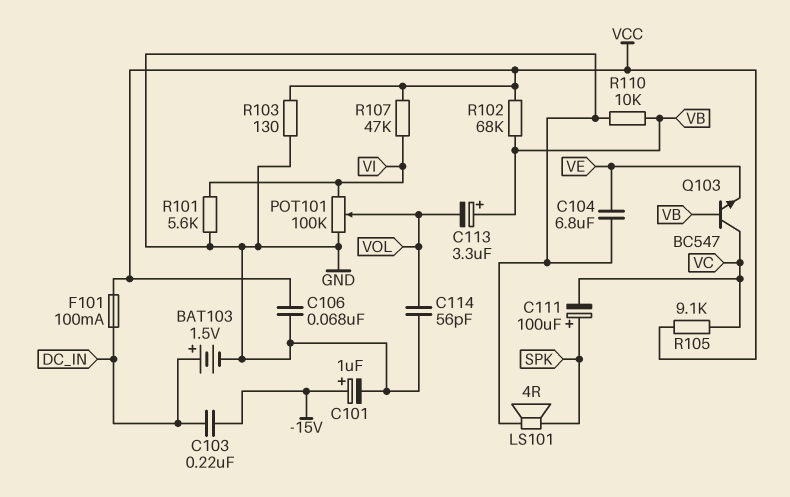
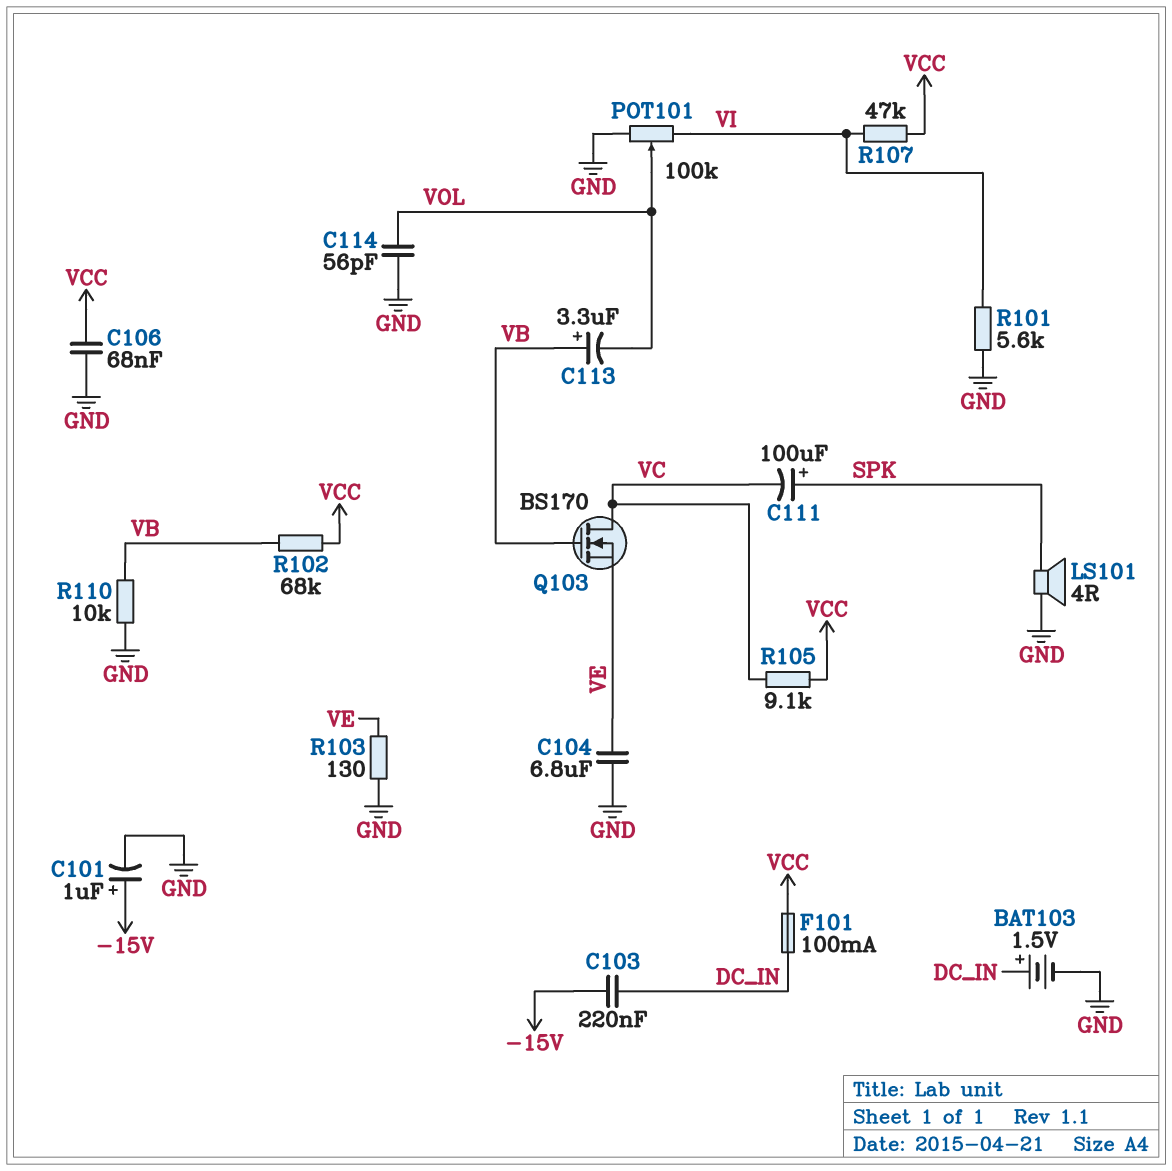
Q103: NPN BC547 (B VB, C VC, E VE) -> NMOS BS170 (G VB, D VC, S VE)
R103: 130 (GND, VCC) -> 130 (GND, VE)

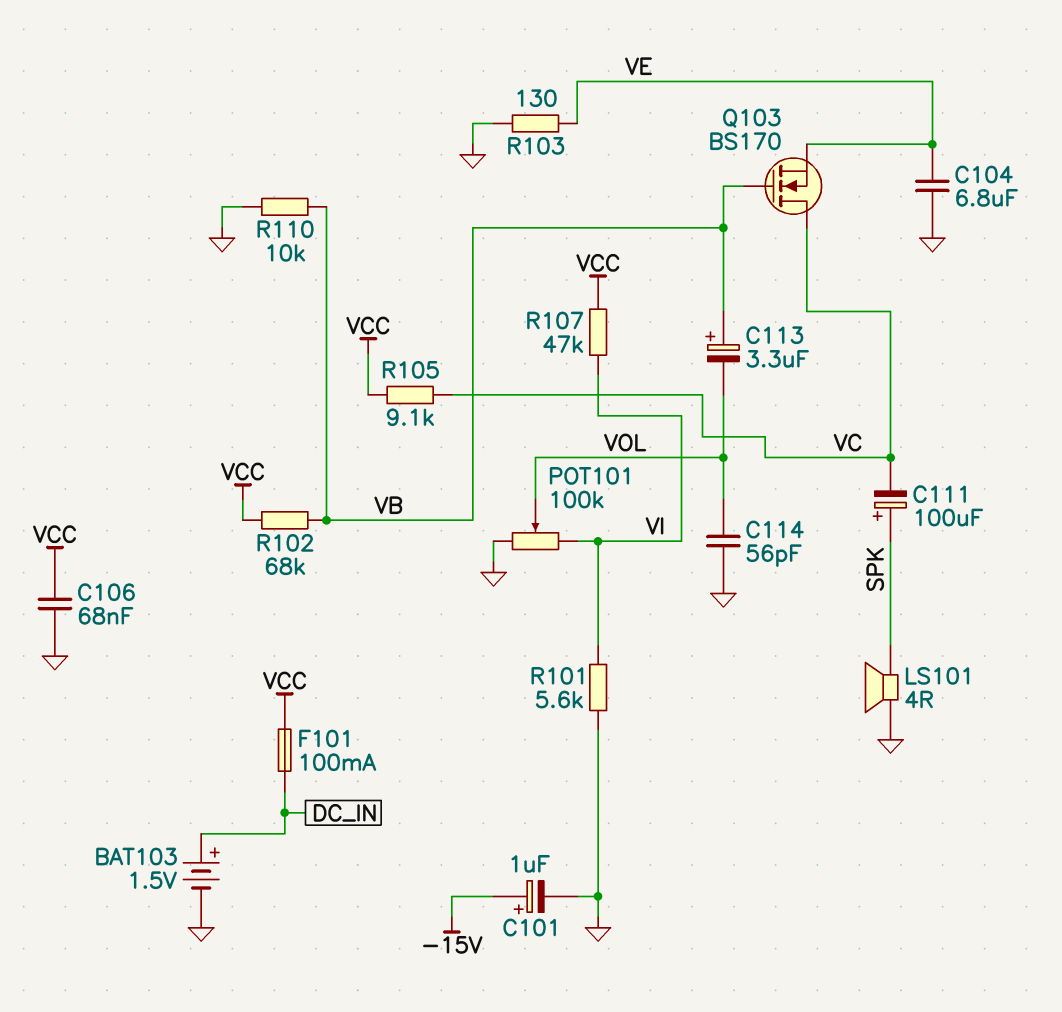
C103: 220nF (-15V, DC_IN) -> none

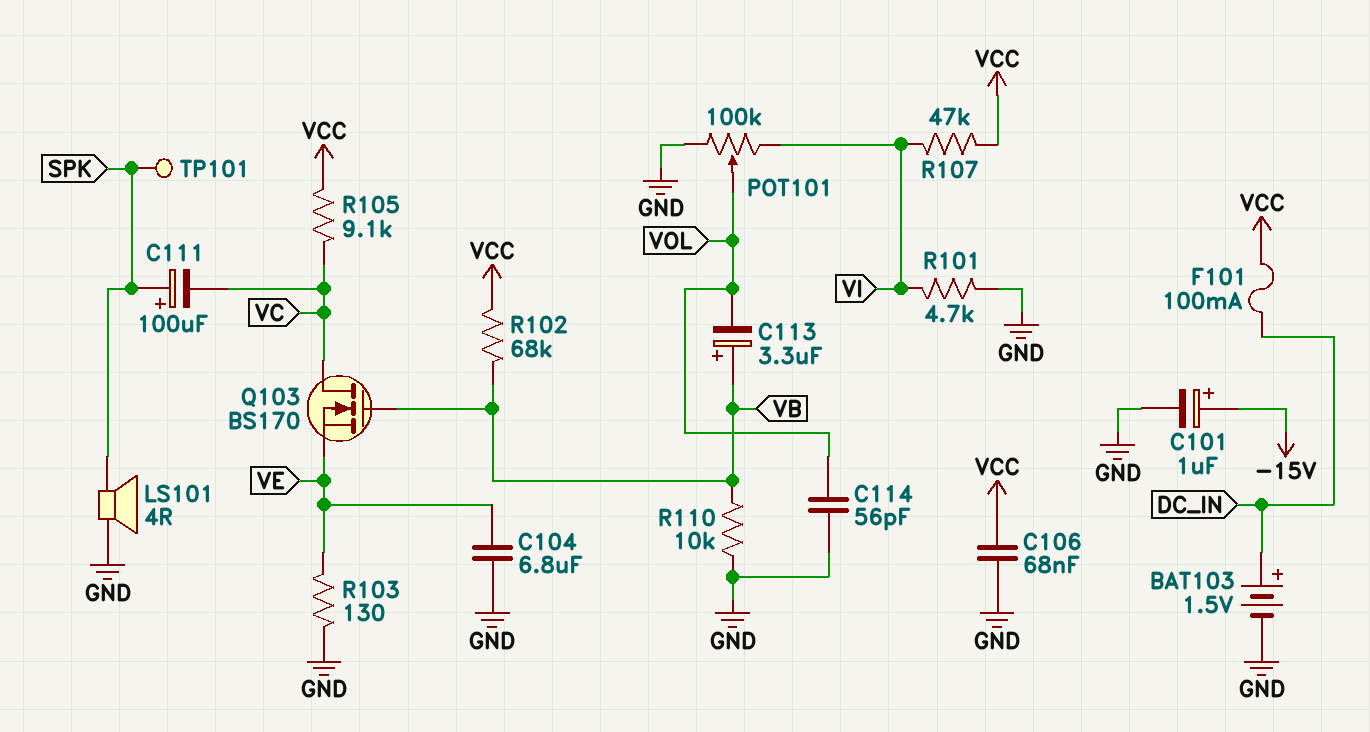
R101: 5.6k (GND, VI) -> 4.7k (GND, VI)
TP101: none -> test point (SPK)

